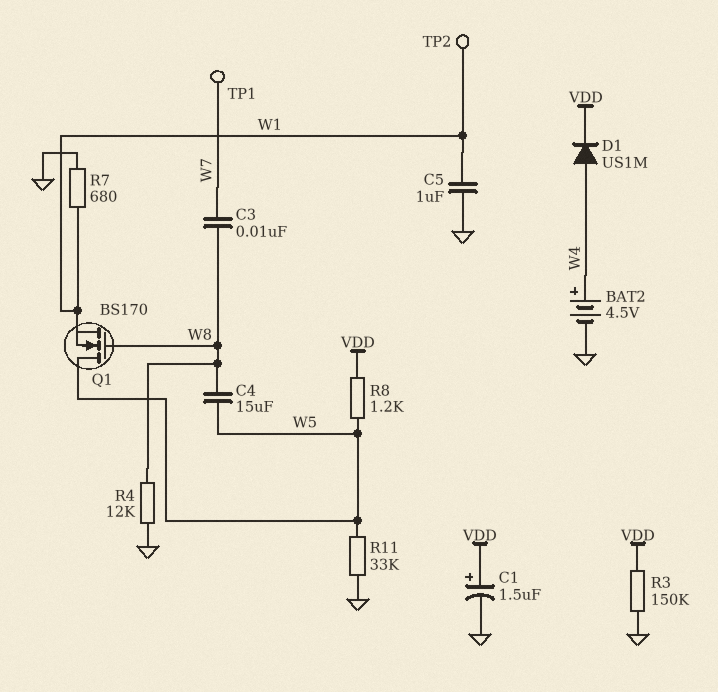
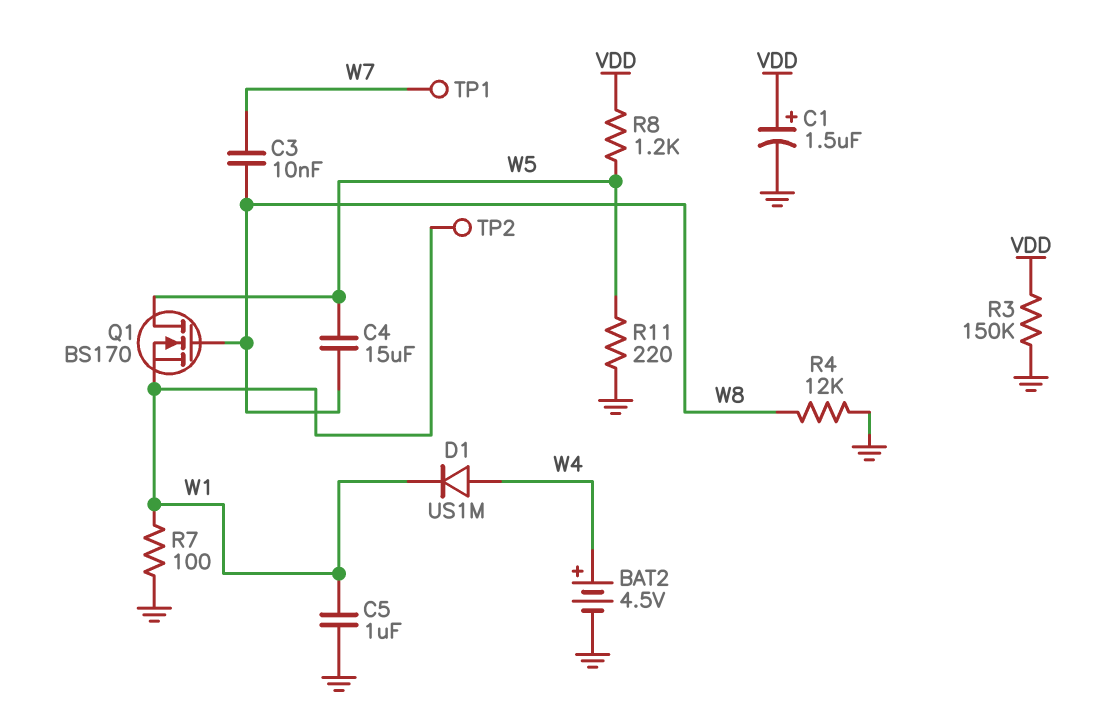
D1: diode US1M (A W4, K VDD) -> diode US1M (A W4, K W1)
R7: 680 (GND, W1) -> 100 (GND, W1)
R11: 33k (GND, W5) -> 220 (GND, W5)

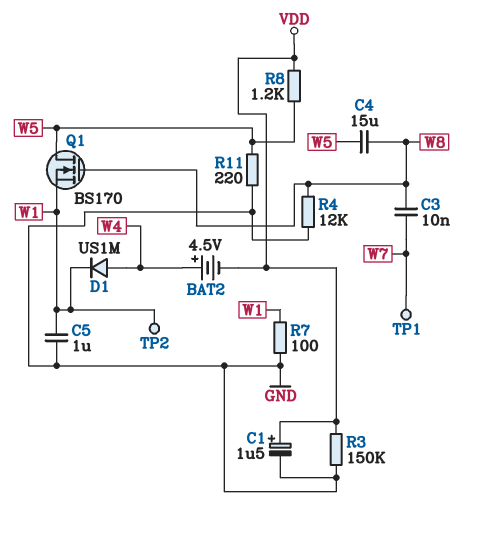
BAT2: 4.5V (plus W4, minus GND) -> 4.5V (plus W4, minus VDD)

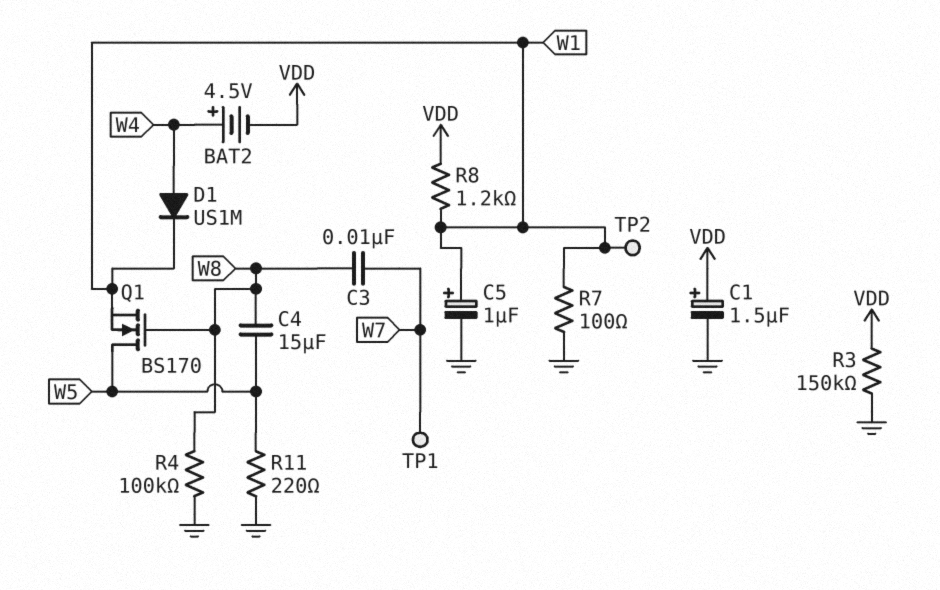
C5: 1uF (GND, W1) -> 1uF (plus W1, minus GND)
R4: 12k (GND, W8) -> 100k (GND, W8)
R8: 1.2k (VDD, W5) -> 1.2k (VDD, W1)

